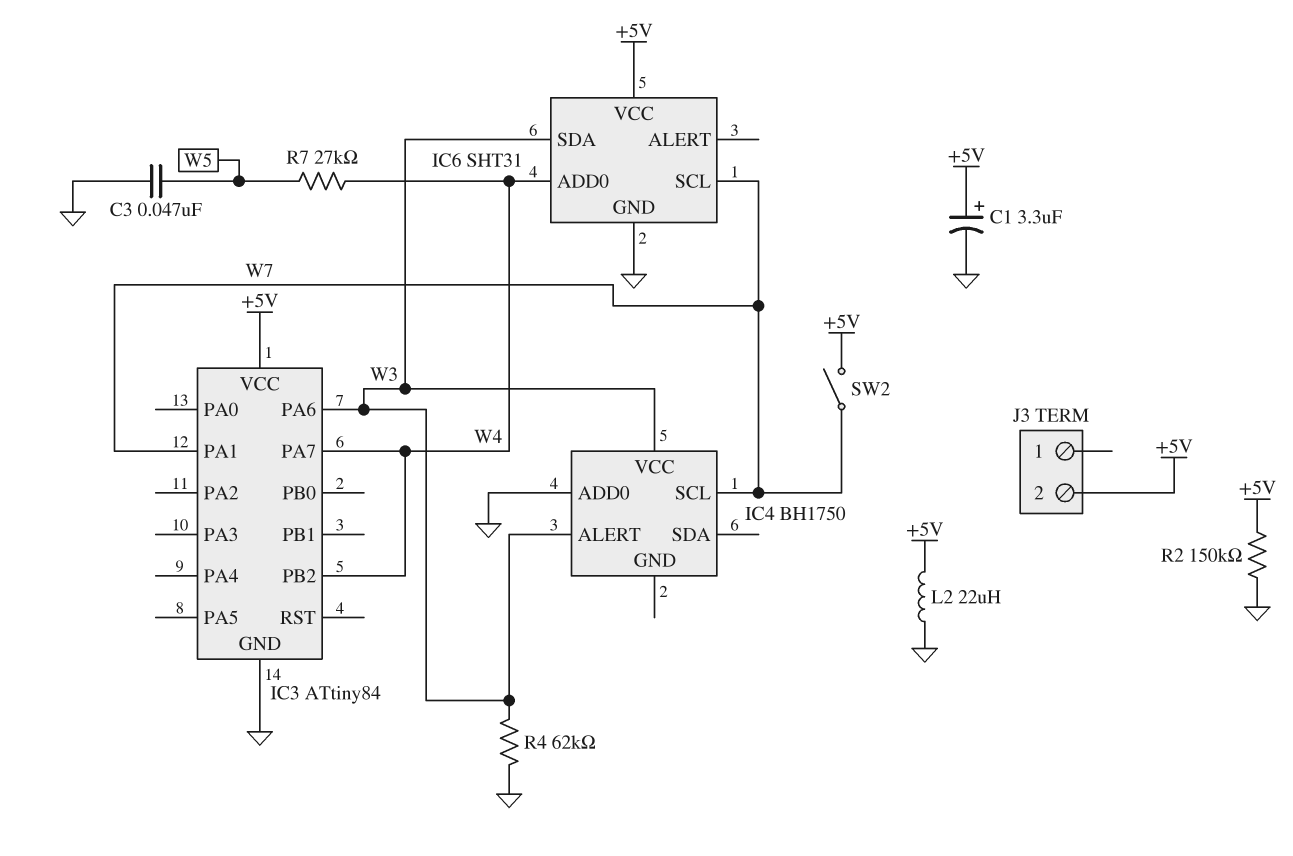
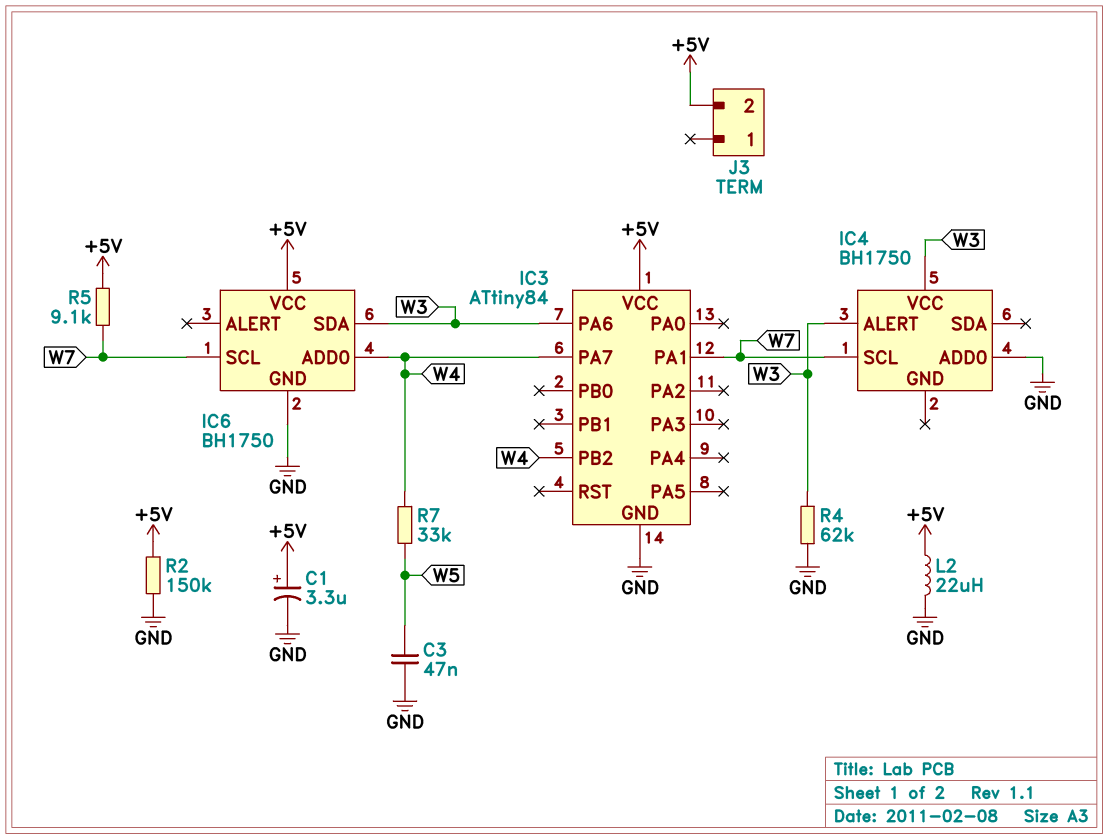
IC6: SHT31 -> BH1750
R5: none -> 9.1k (+5V, W7)
R7: 27k (W4, W5) -> 33k (W4, W5)
SW2: switch (+5V, W7) -> none

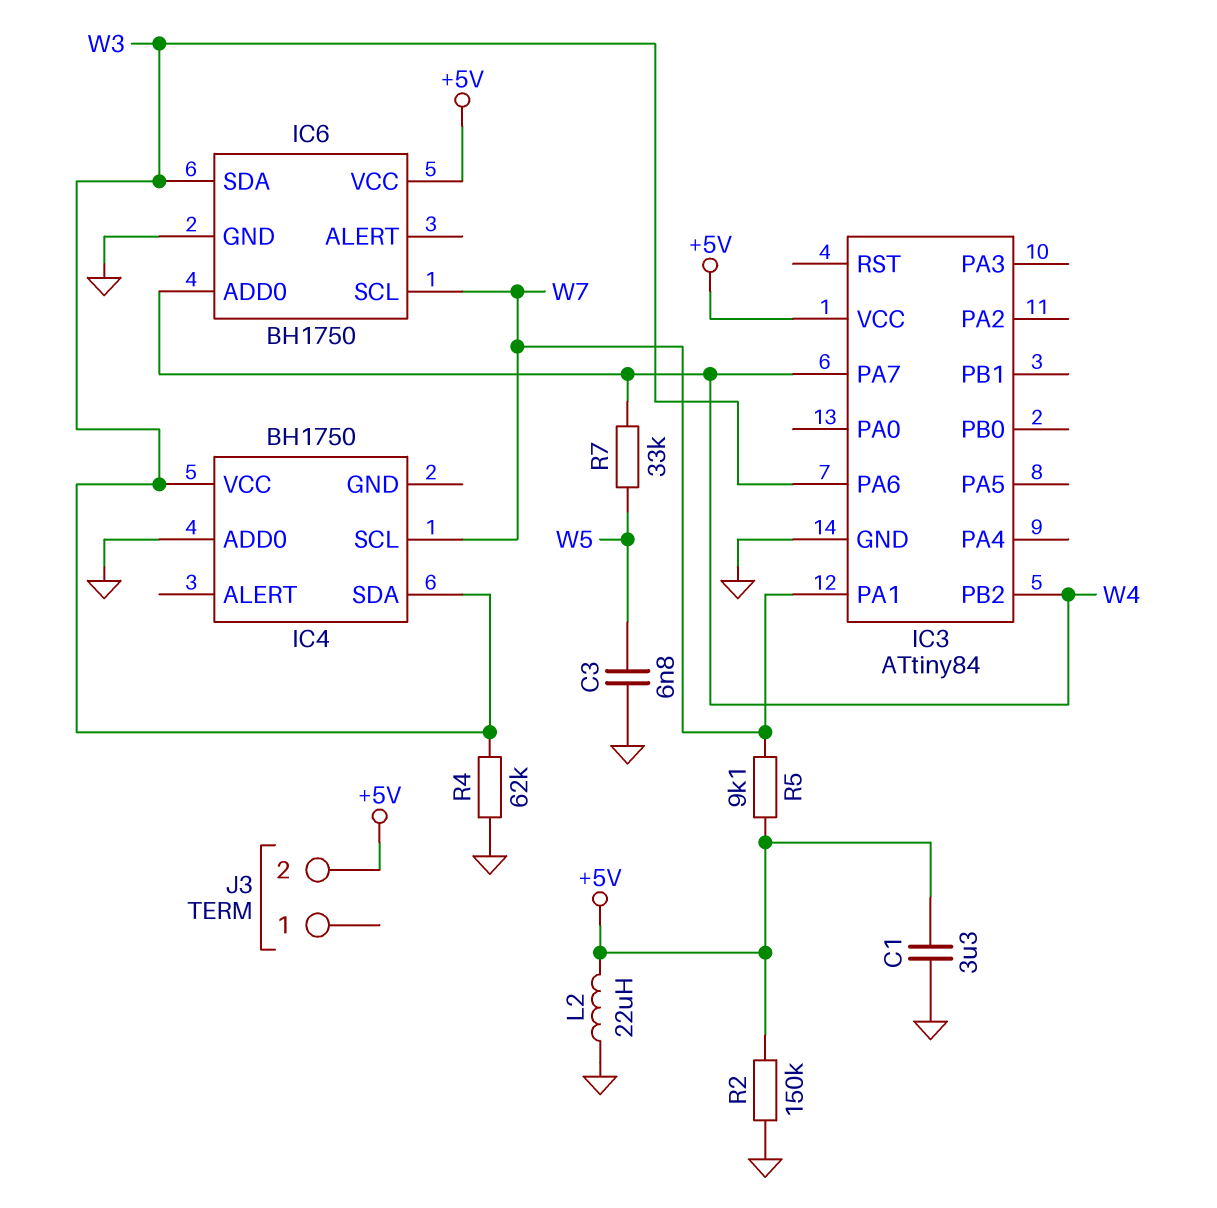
C1: 3.3uF (plus +5V, minus GND) -> 3.3uF (+5V, GND)
C3: 47nF (GND, W5) -> 6.8nF (GND, W5)
IC4 pin ALERT: W3 -> none
IC4 pin SDA: none -> W3

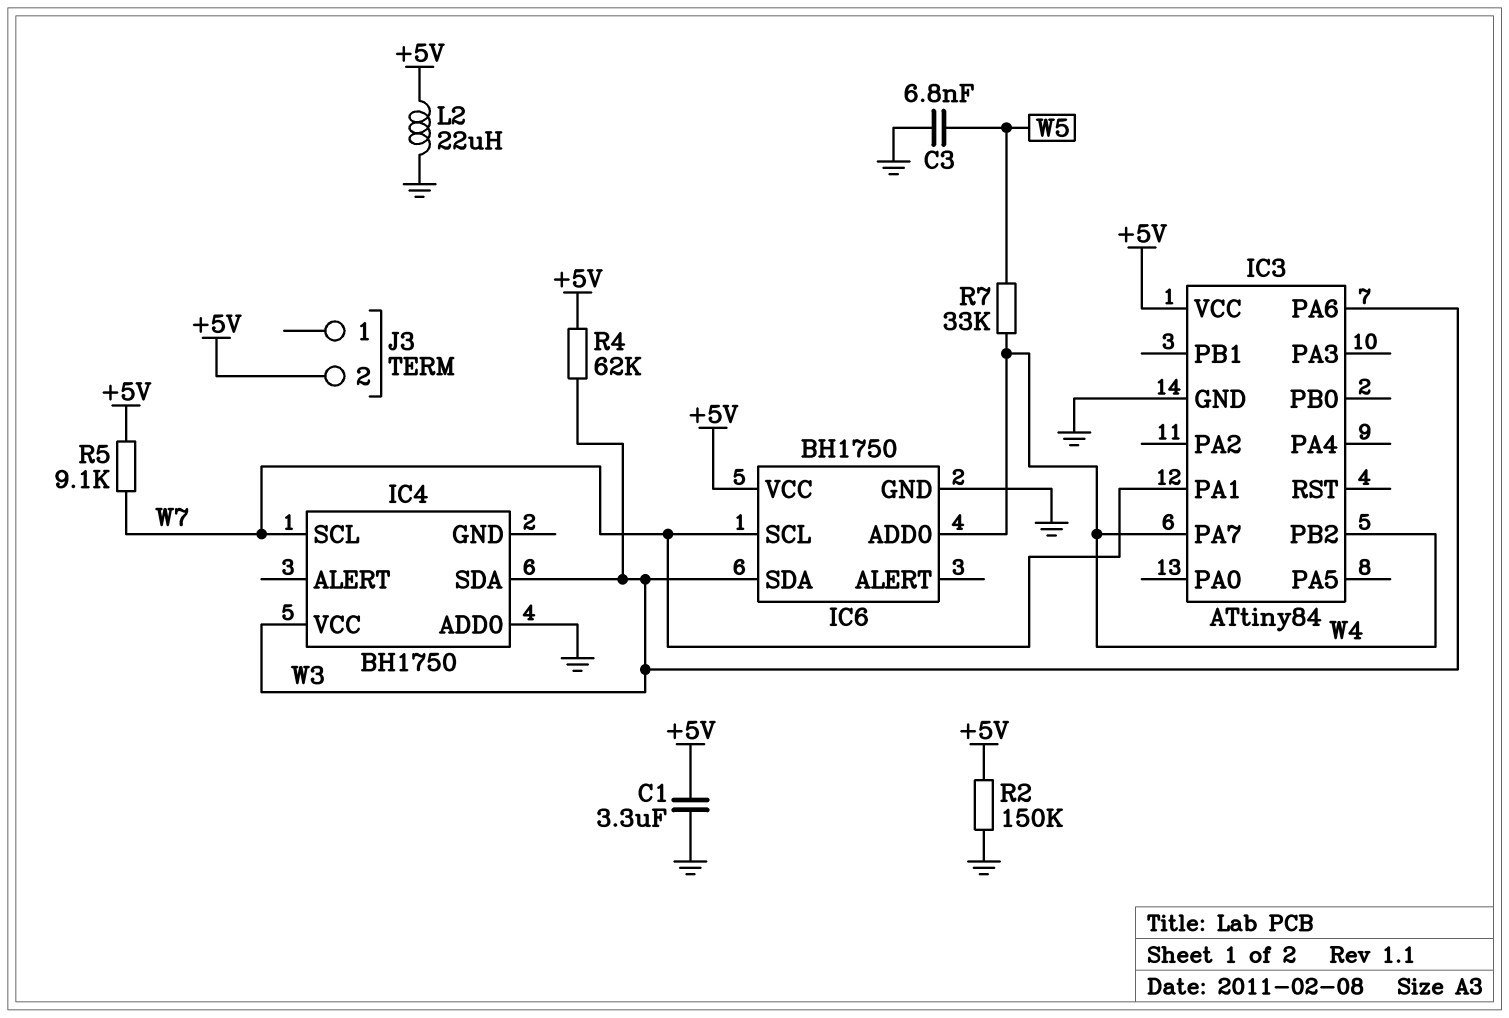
R4: 62k (GND, W3) -> 62k (+5V, W3)

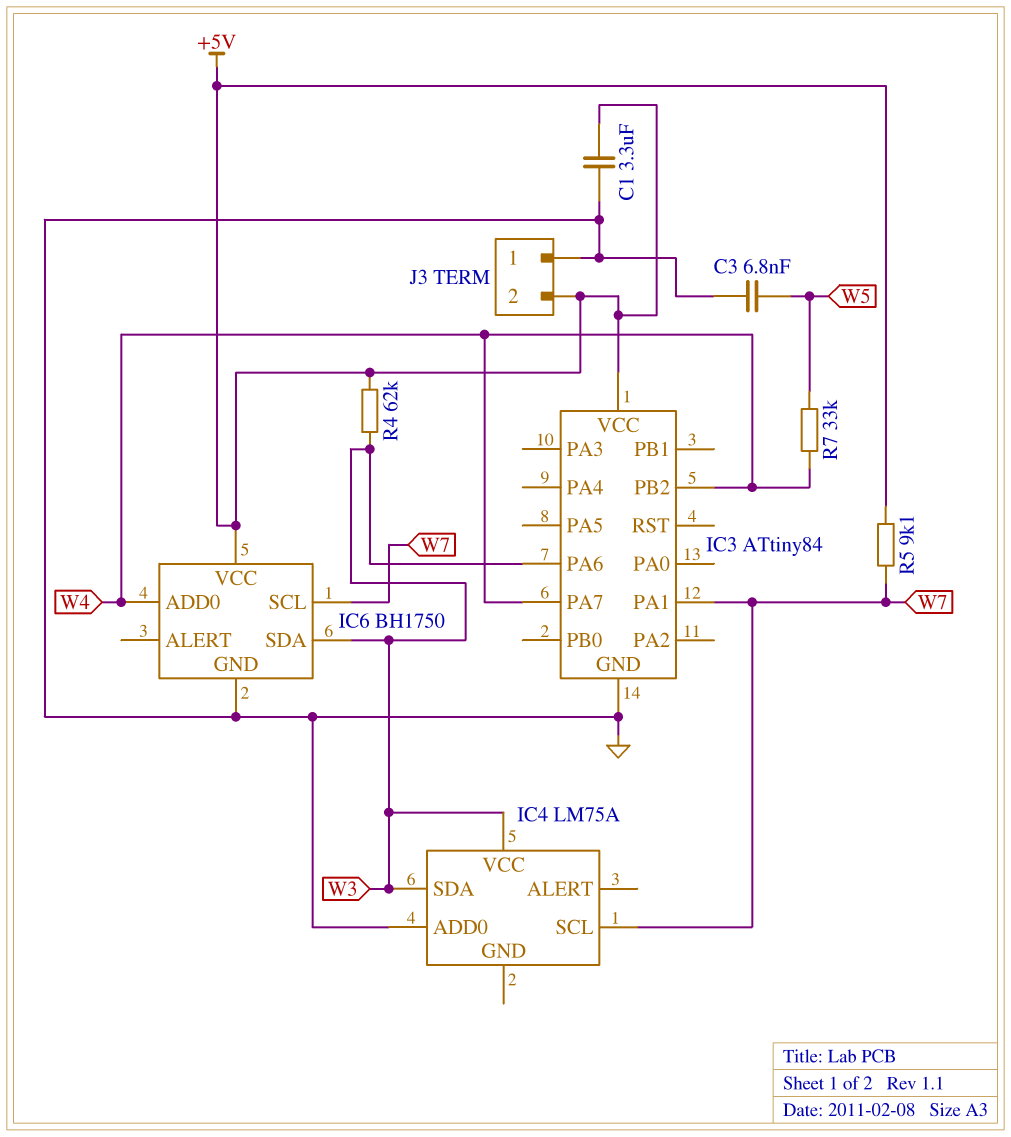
IC4: BH1750 -> LM75A
J3 pin 1: none -> GND
L2: 22uH (+5V, GND) -> none
R2: 150k (+5V, GND) -> none

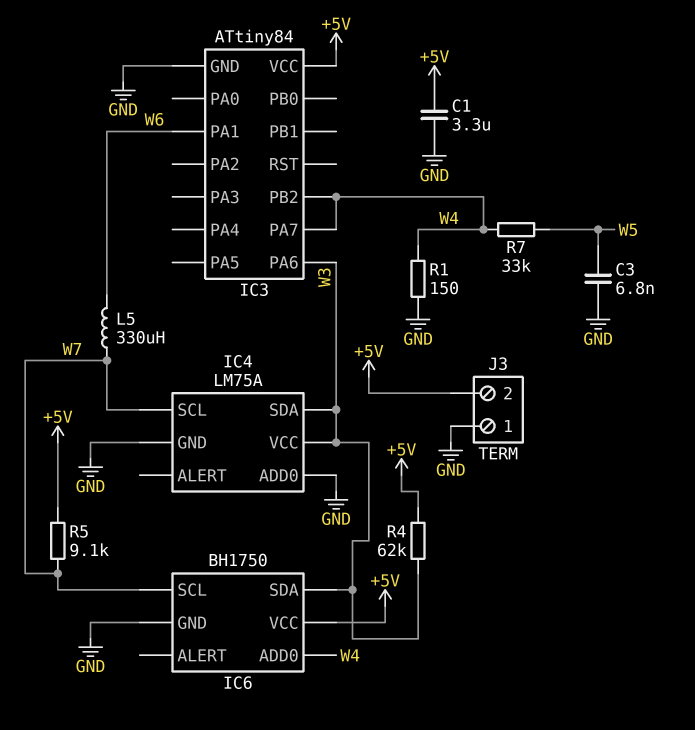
IC3 pin PA1: W7 -> W6
IC4 pin GND: none -> GND
L5: none -> 330uH (W6, W7)
R1: none -> 150 (GND, W4)

